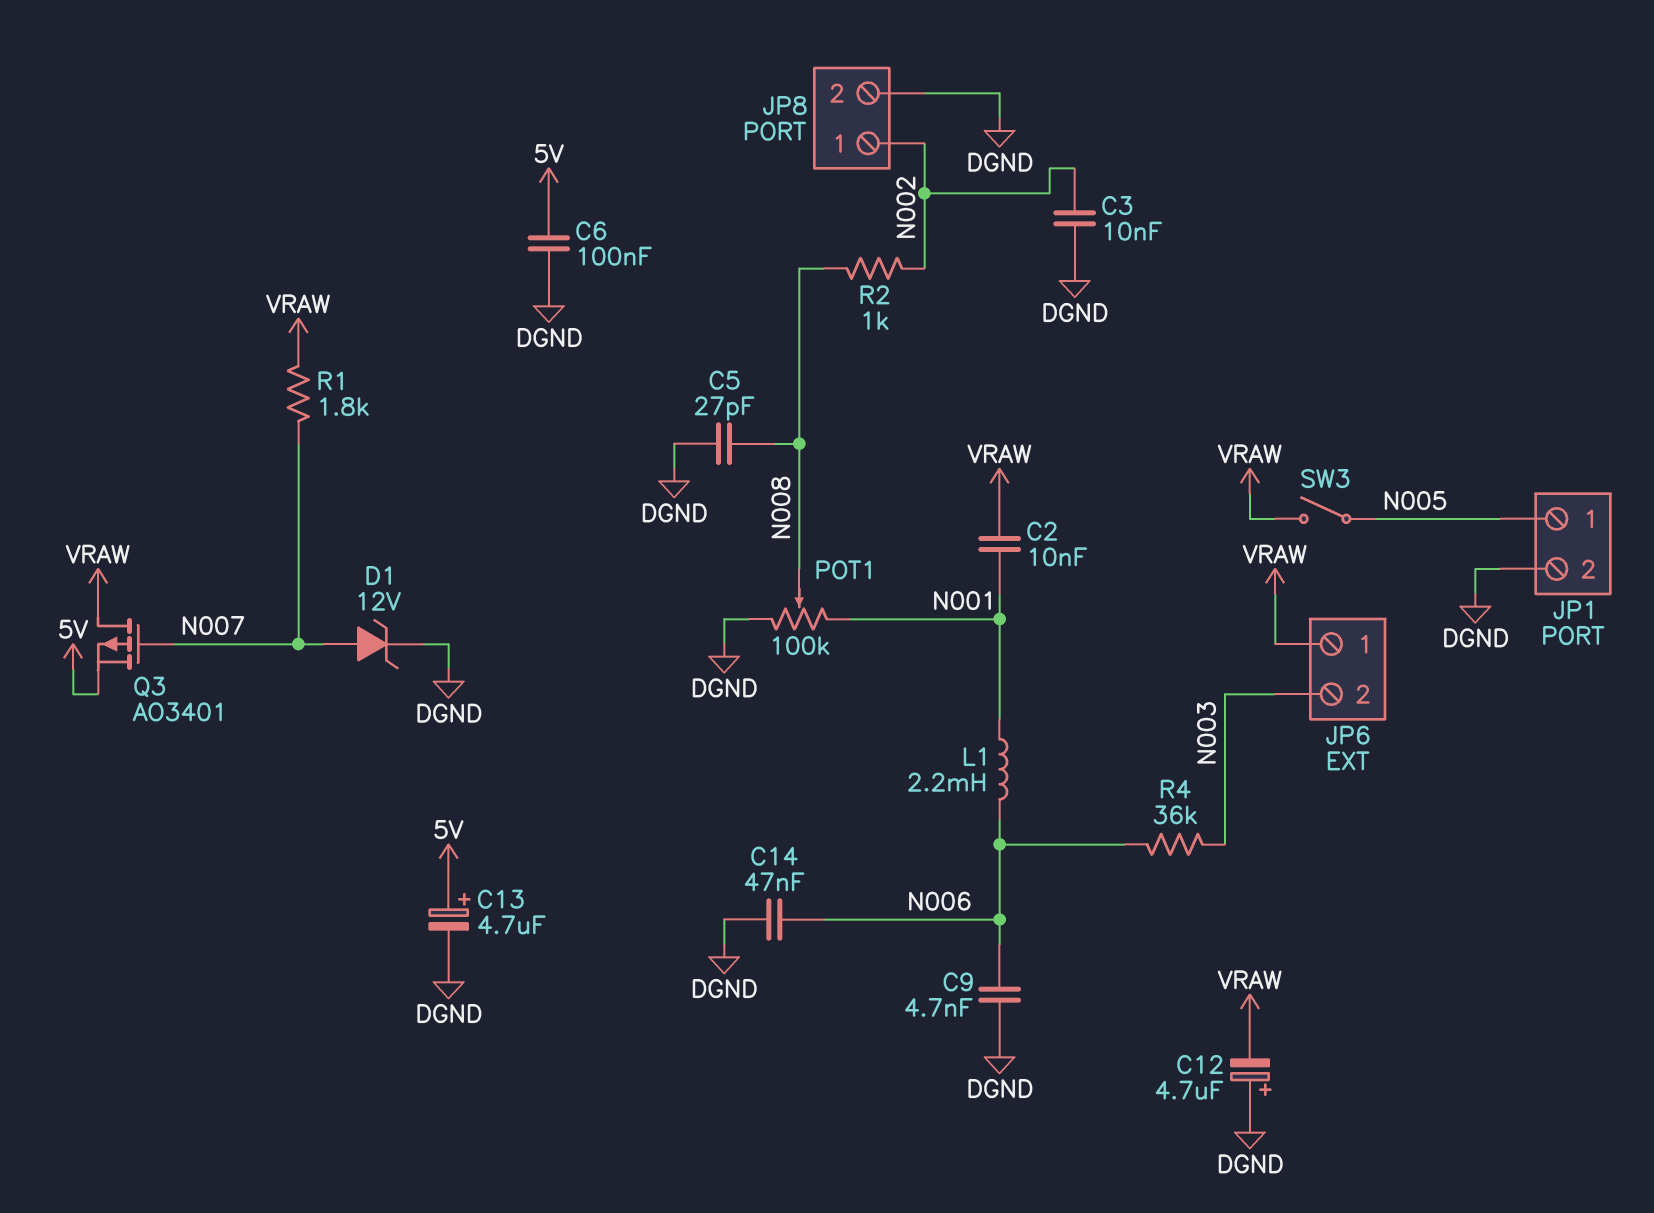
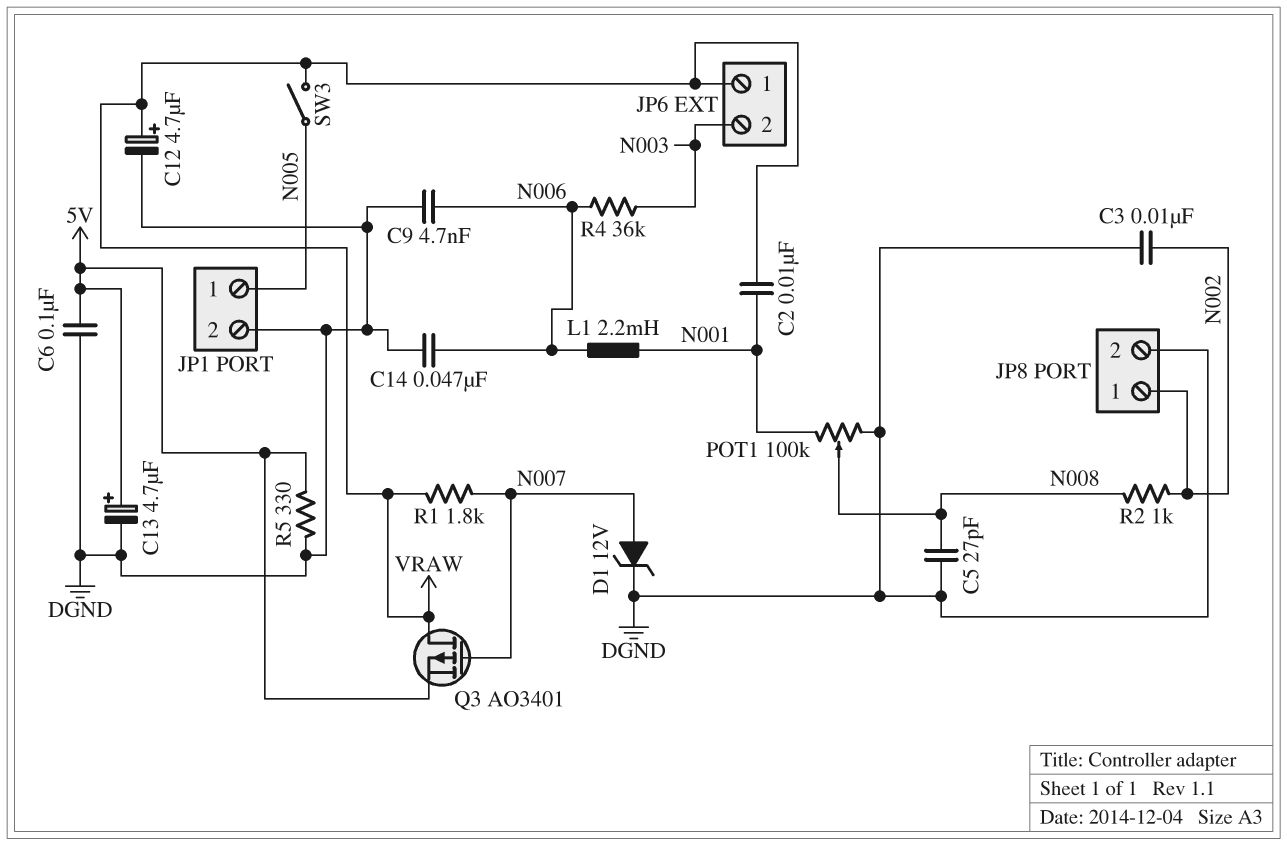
C12: 4.7uF (plus DGND, minus VRAW) -> 4.7uF (plus VRAW, minus DGND)
R5: none -> 330 (5V, DGND)

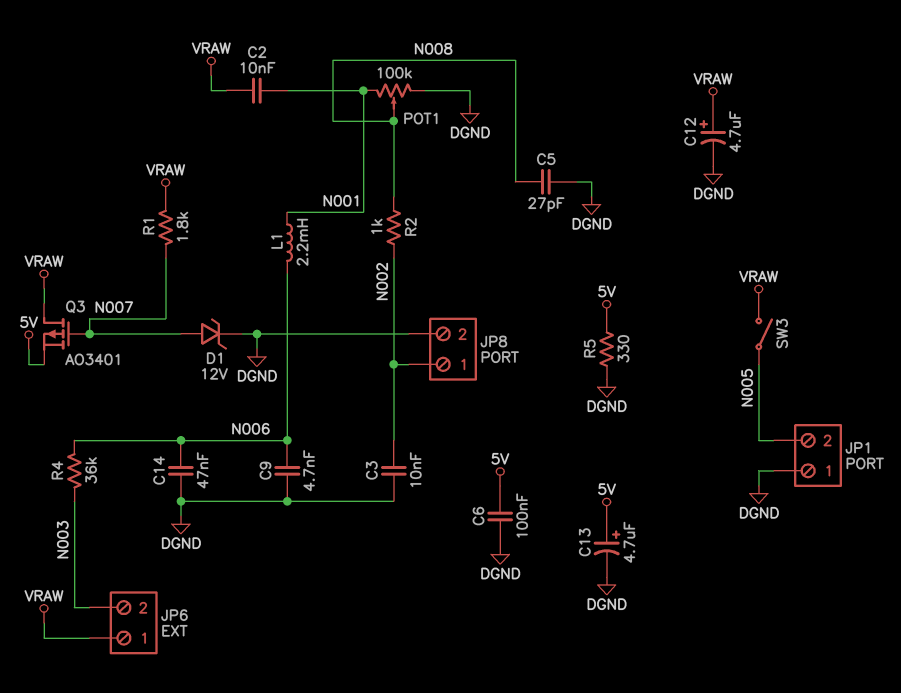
JP1 pin 1: N005 -> DGND
JP1 pin 2: DGND -> N005

